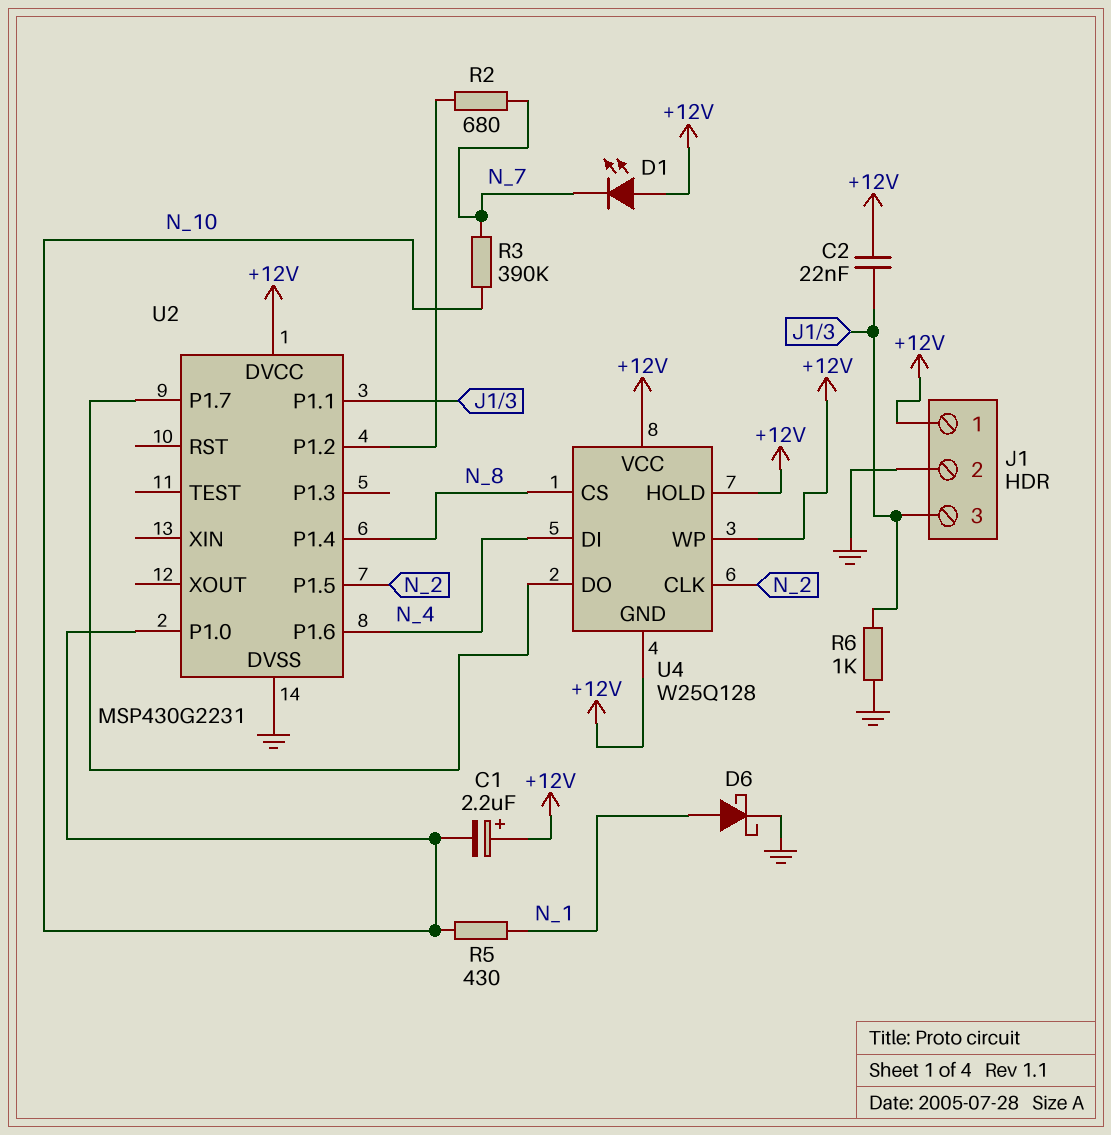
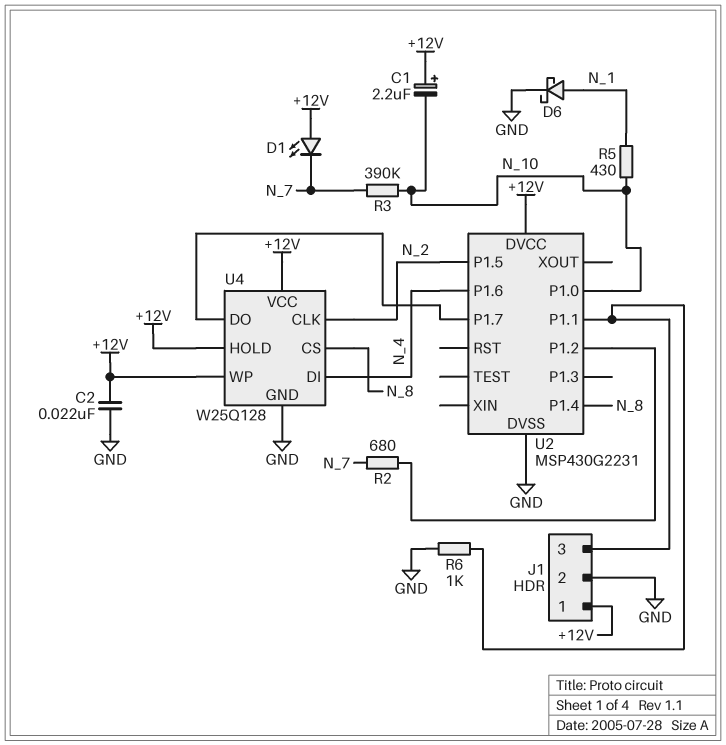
C2: 22nF (+12V, J1/3) -> 22nF (+12V, GND)
U4 pin GND: +12V -> GND

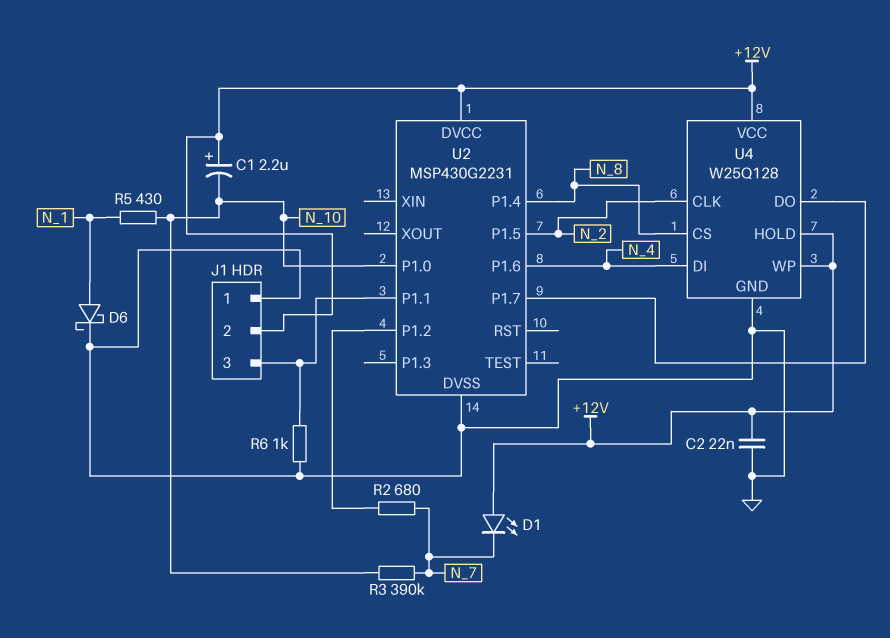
J1 pin 1: +12V -> GND
J1 pin 2: GND -> +12V

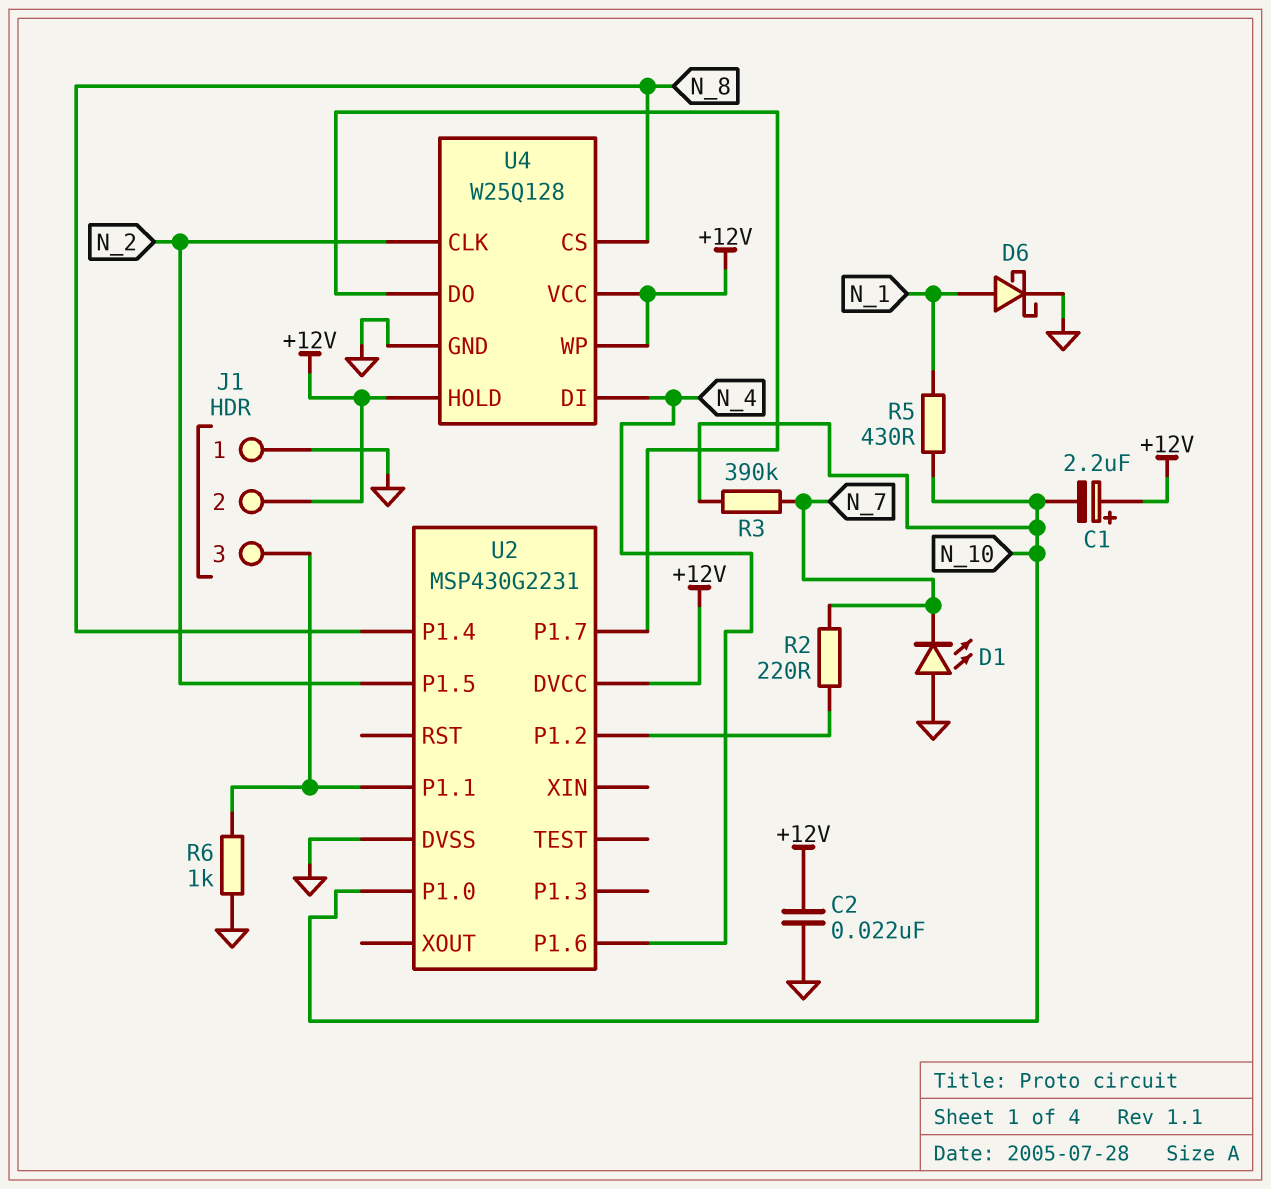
D1: LED (A +12V, K N_7) -> LED (A GND, K N_7)
R2: 680 (N_7, U2/P1.2) -> 220 (N_7, U2/P1.2)

